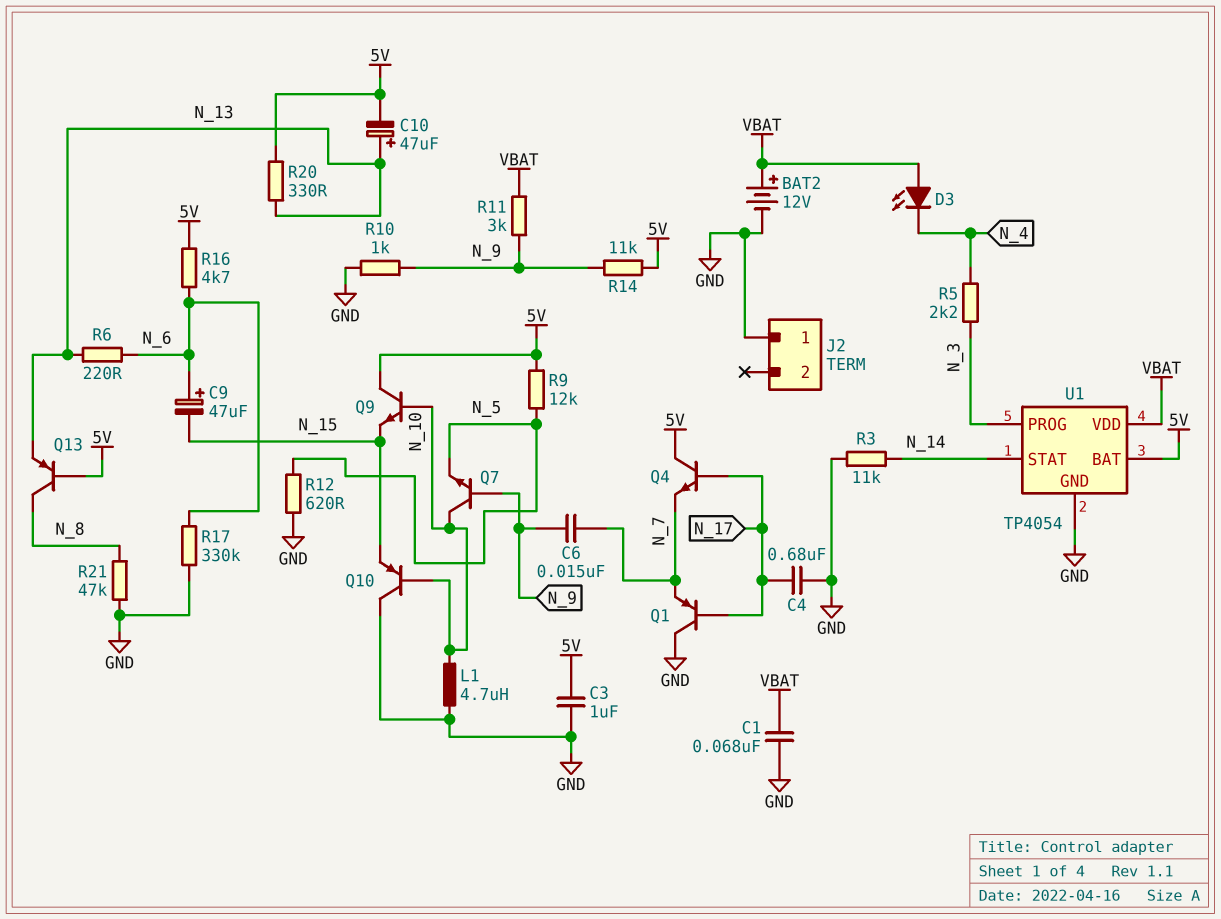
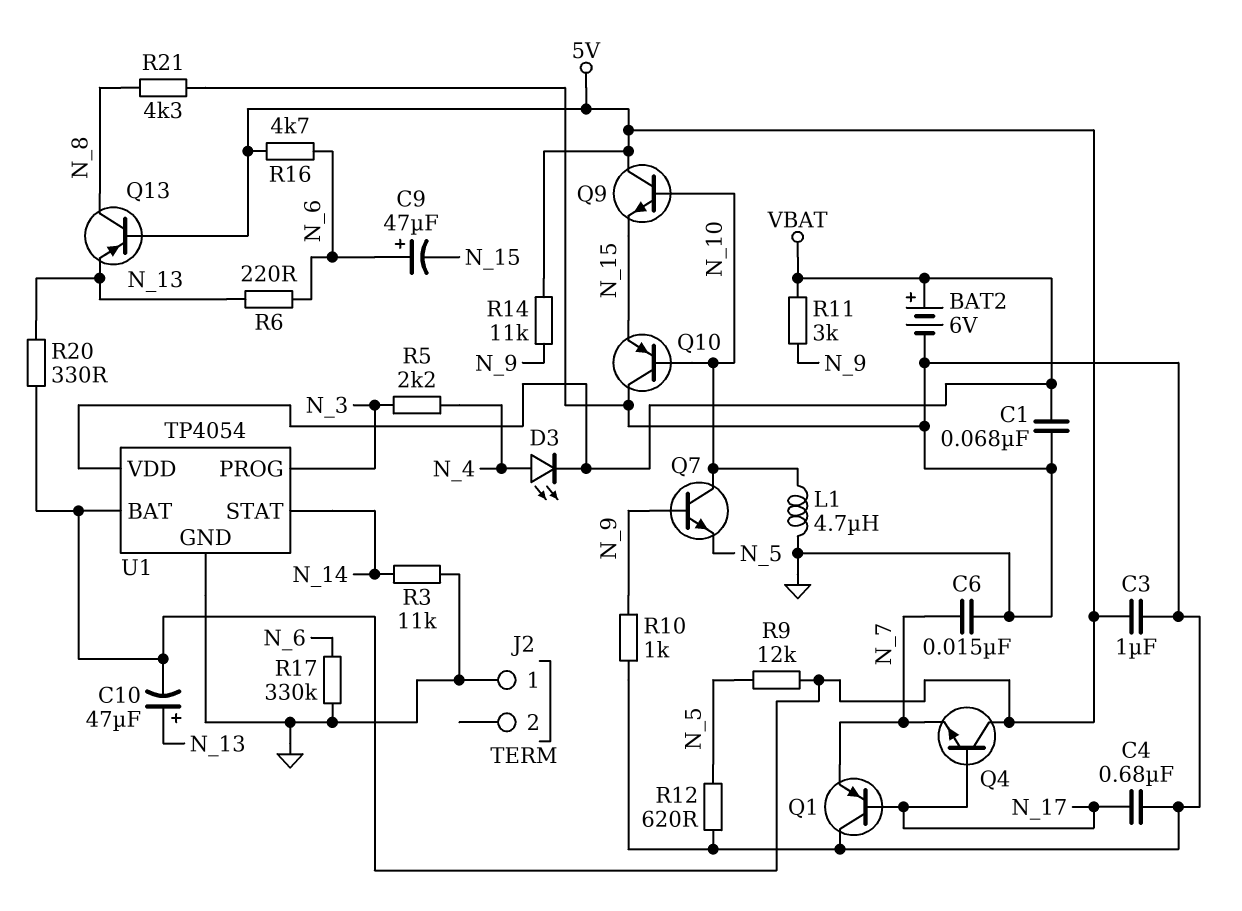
BAT2: 12V (plus VBAT, minus GND) -> 6V (plus VBAT, minus GND)
C6: 15nF (N_7, N_9) -> 15nF (GND, N_7)
D3: LED (A VBAT, K N_4) -> LED (A N_4, K VBAT)
R21: 47k (GND, N_8) -> 4.3k (GND, N_8)

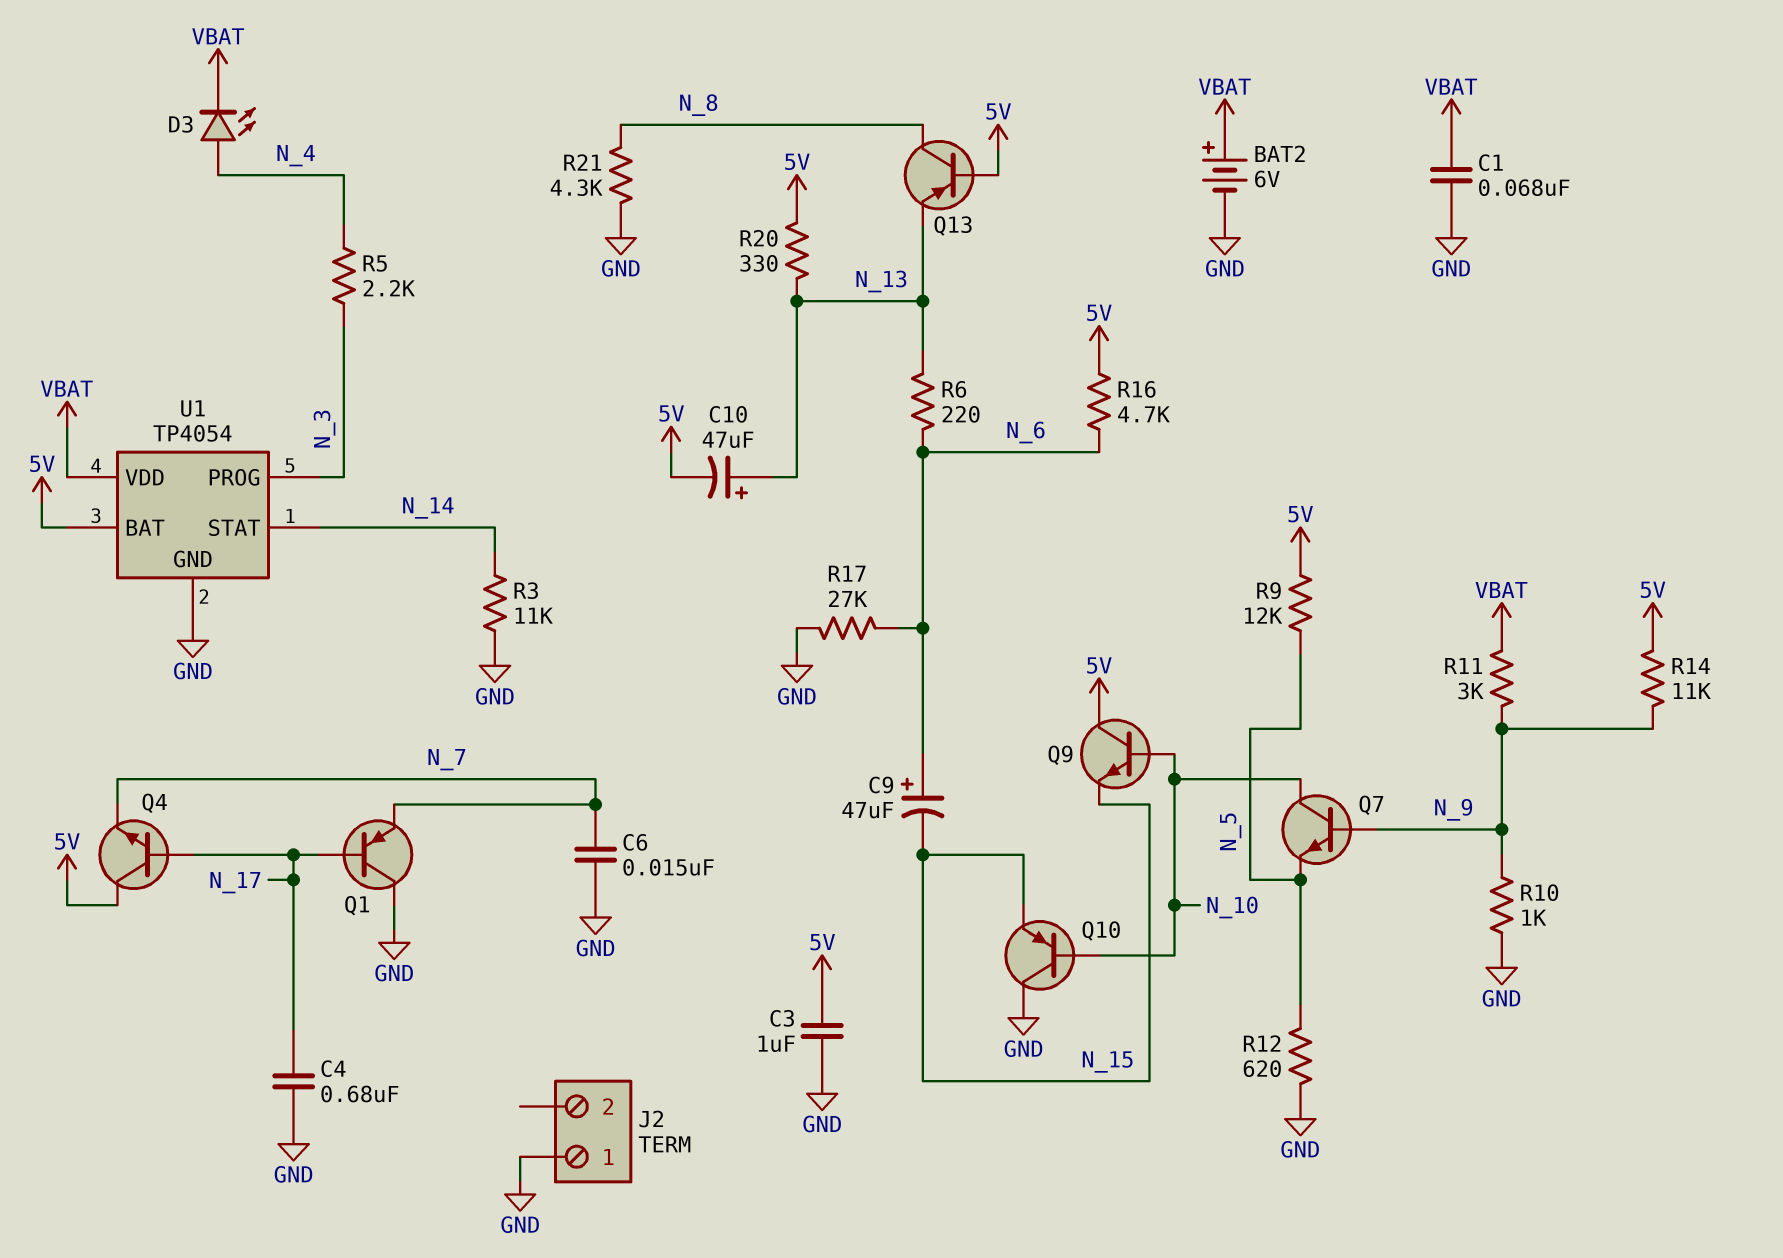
L1: 4.7uH (GND, N_10) -> none
R17: 330k (GND, N_6) -> 27k (GND, N_6)

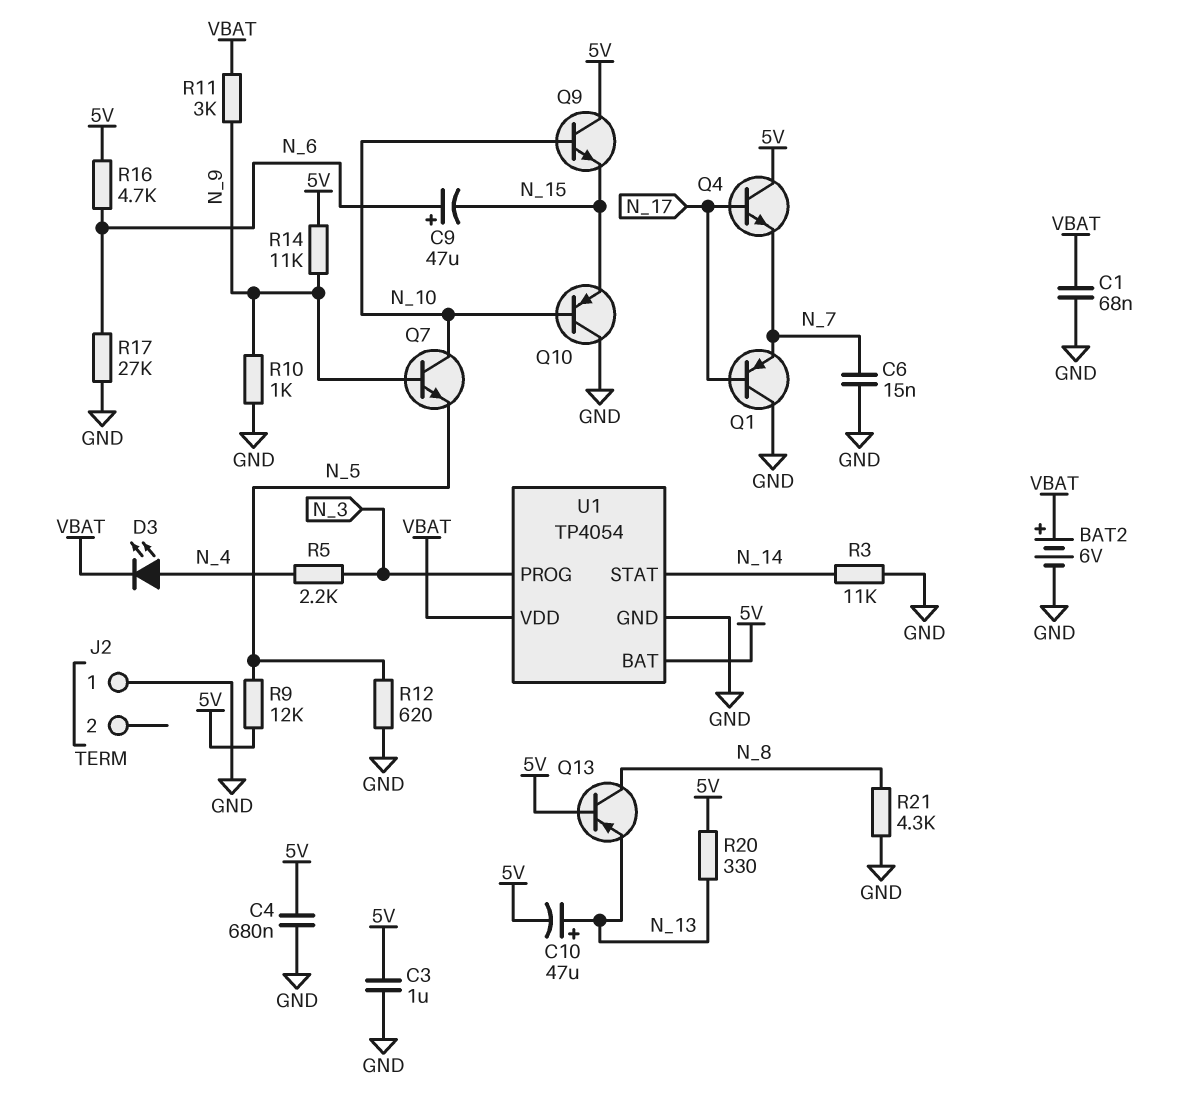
C4: 680nF (GND, N_17) -> 680nF (5V, GND)
R6: 220 (N_6, N_13) -> none

